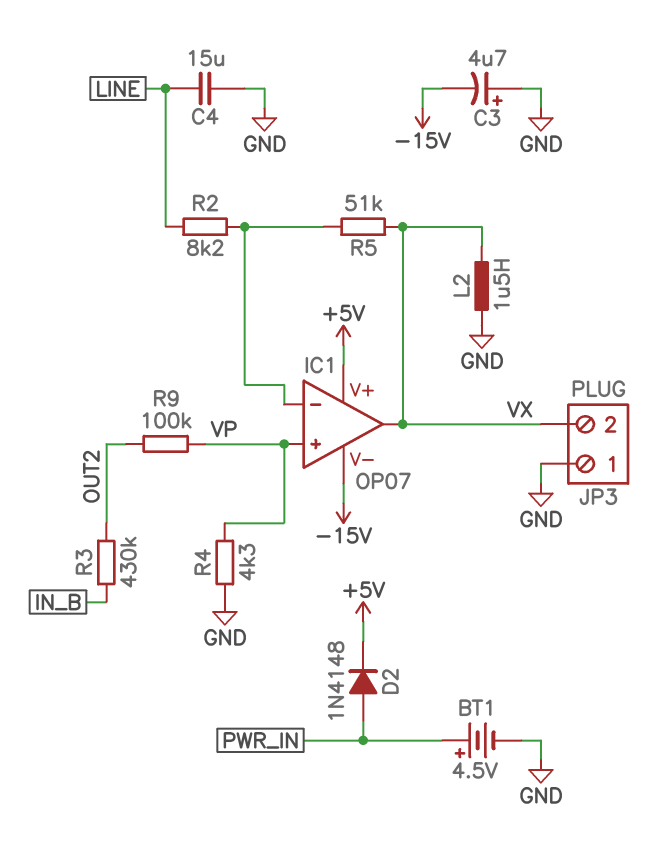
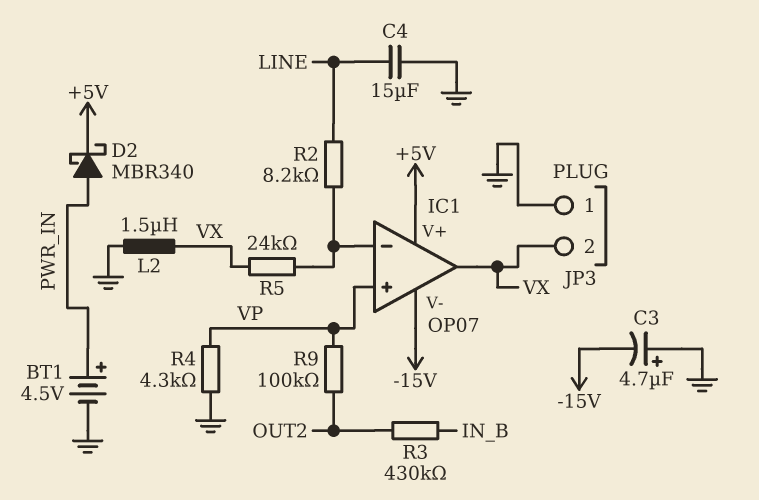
D2: diode 1N4148 (A PWR_IN, K +5V) -> schottky MBR340 (A PWR_IN, K +5V)
R5: 51k (IC1/in-, VX) -> 24k (IC1/in-, VX)

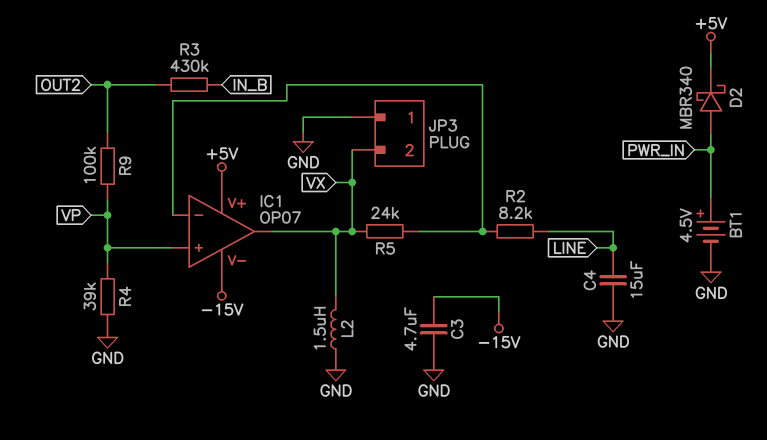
C3: 4.7uF (plus GND, minus -15V) -> 4.7uF (-15V, GND)
R4: 4.3k (GND, VP) -> 39k (GND, VP)

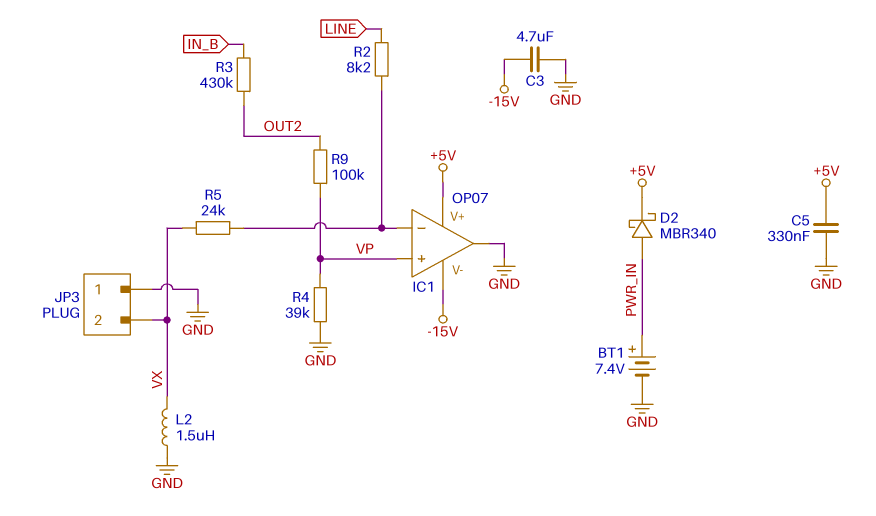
BT1: 4.5V (plus PWR_IN, minus GND) -> 7.4V (plus PWR_IN, minus GND)
C4: 15uF (GND, LINE) -> none
C5: none -> 330nF (+5V, GND)
IC1 pin out: VX -> GND

